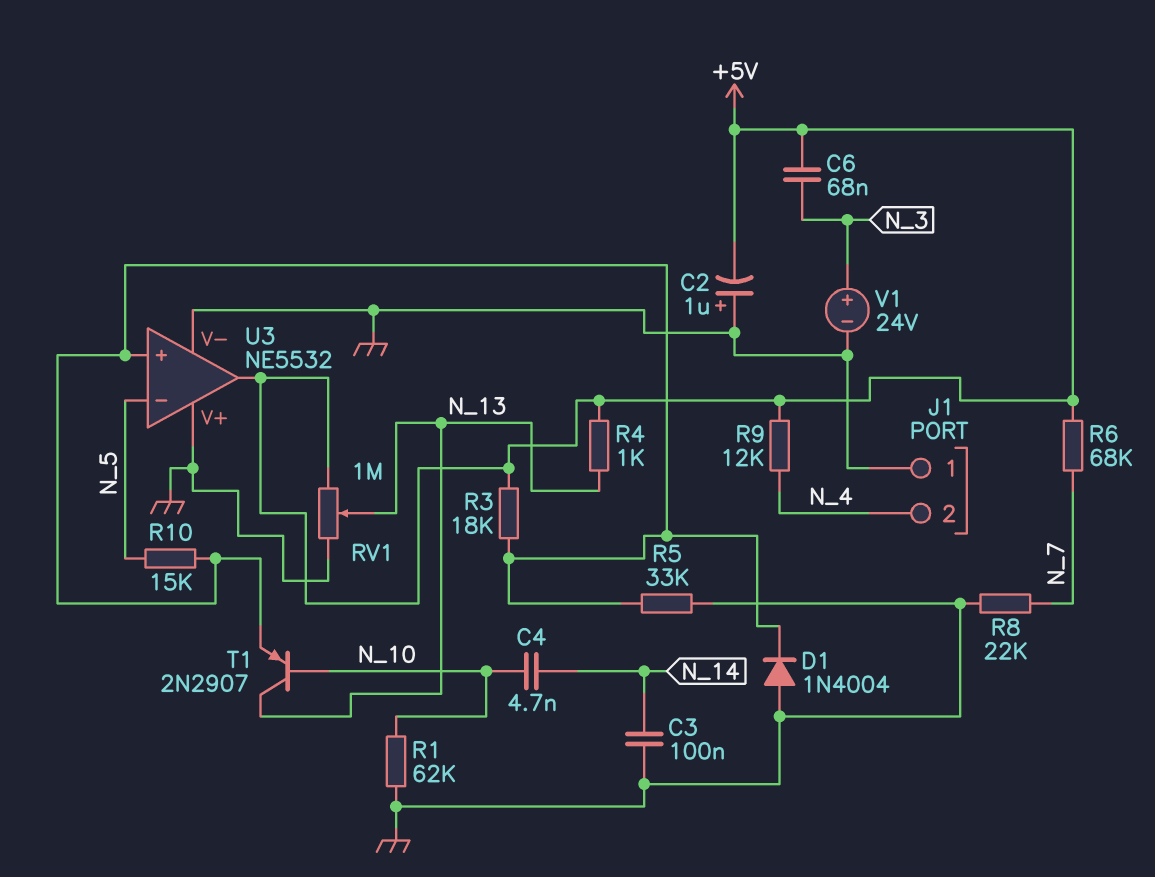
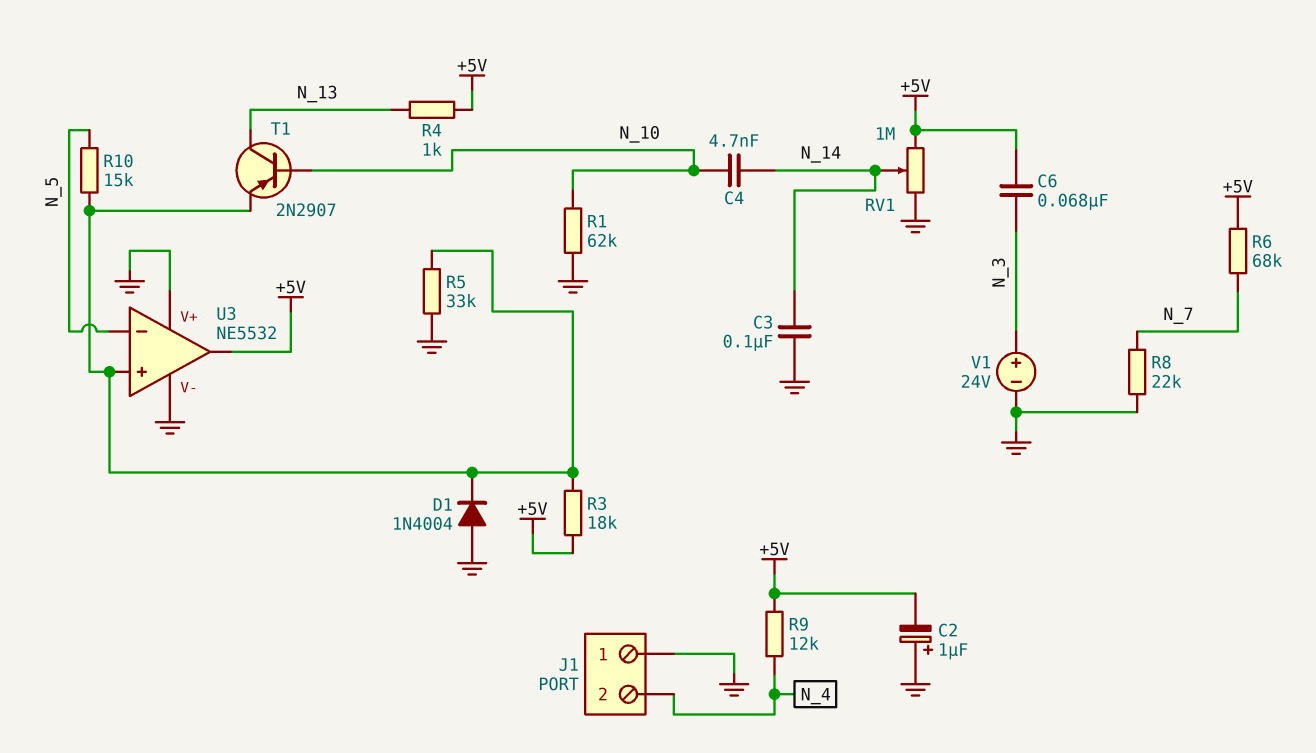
RV1: 1M (+5V, GND, wiper N_13) -> 1M (+5V, GND, wiper N_14)

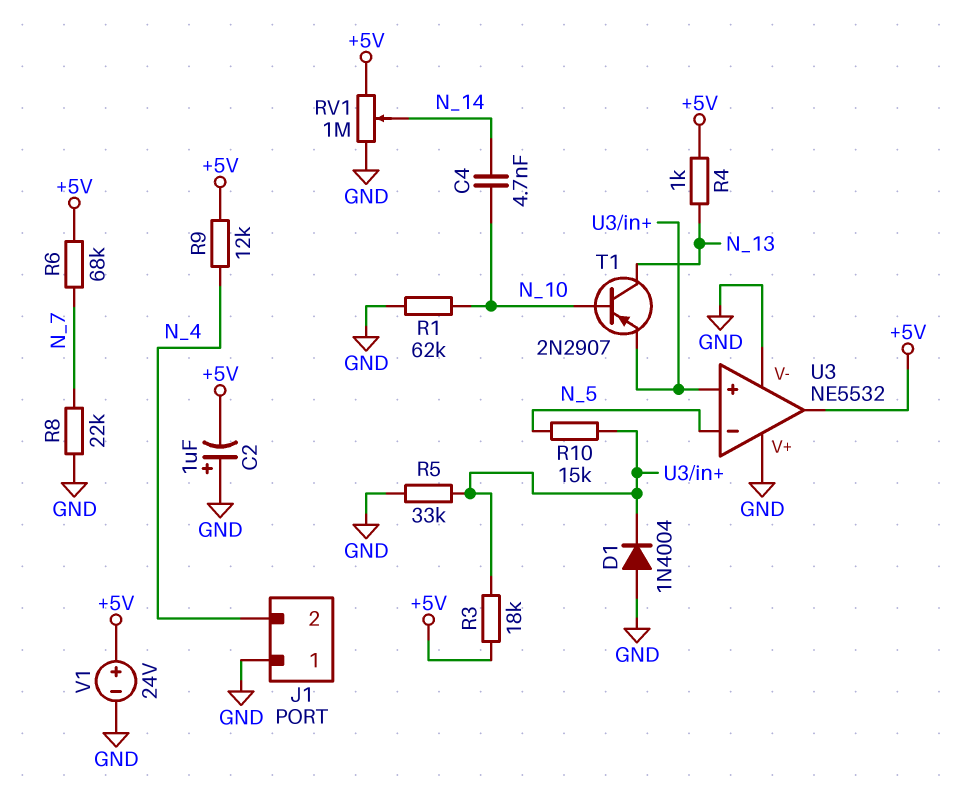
C3: 100nF (GND, N_14) -> none
C6: 68nF (+5V, N_3) -> none
V1: 24V (plus N_3, minus GND) -> 24V (plus +5V, minus GND)

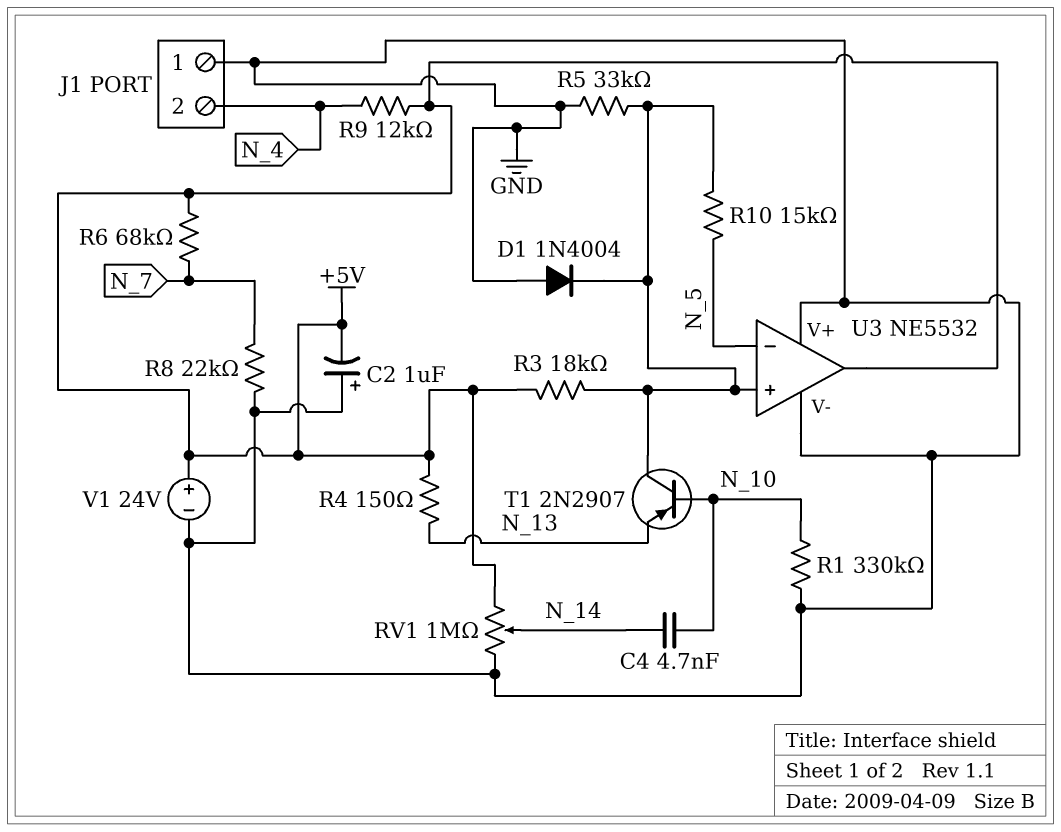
R1: 62k (GND, N_10) -> 330k (GND, N_10)
R4: 1k (+5V, N_13) -> 150 (+5V, N_13)
T1: PNP 2N2907 (B N_10, C N_13, E U3/in+) -> PNP 2N2907 (B N_10, C U3/in+, E N_13)

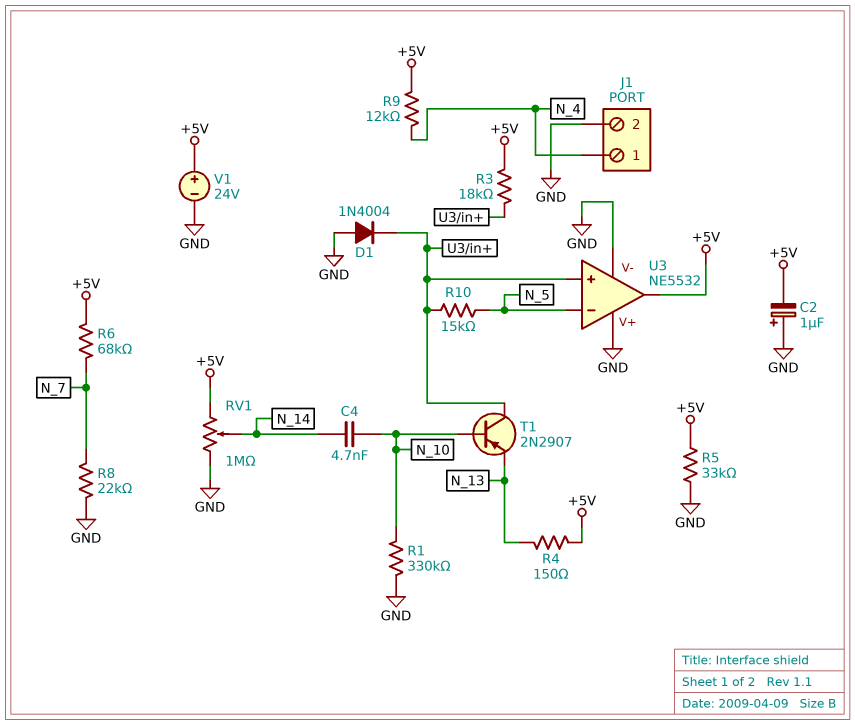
J1 pin 1: GND -> N_4
J1 pin 2: N_4 -> GND
R5: 33k (GND, U3/in+) -> 33k (+5V, GND)

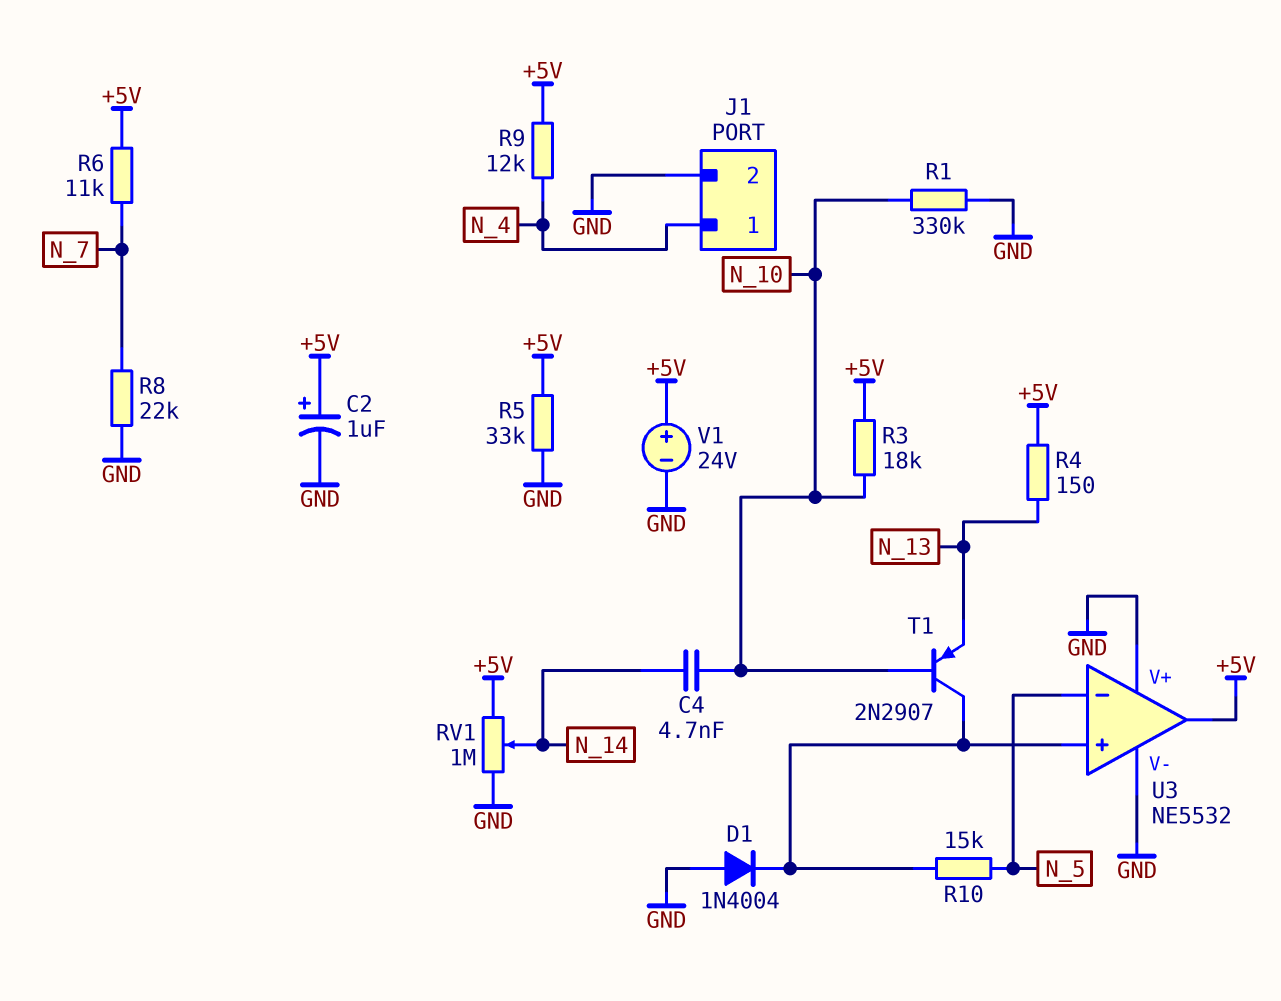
C2: 1uF (plus GND, minus +5V) -> 1uF (plus +5V, minus GND)
R3: 18k (+5V, U3/in+) -> 18k (+5V, N_10)
R6: 68k (+5V, N_7) -> 11k (+5V, N_7)

